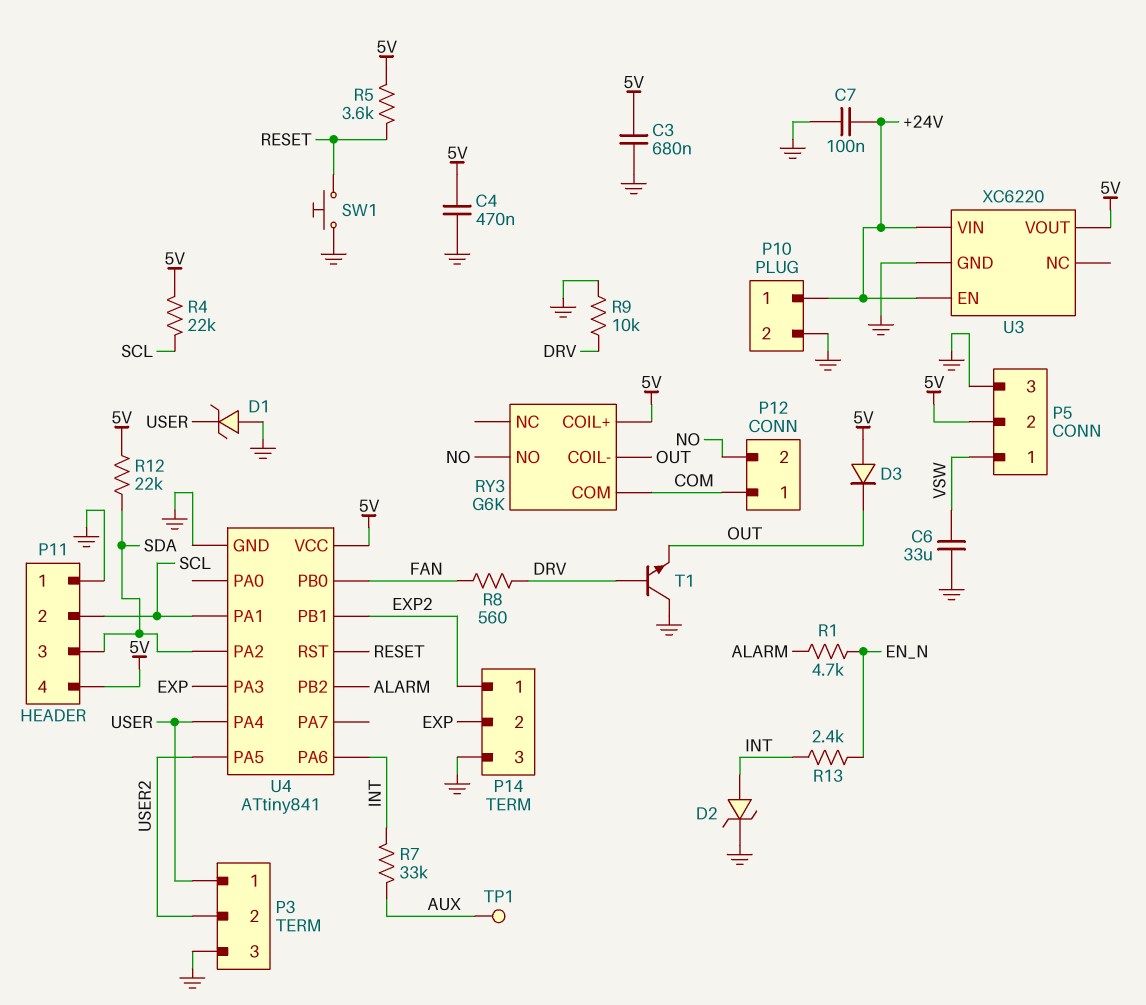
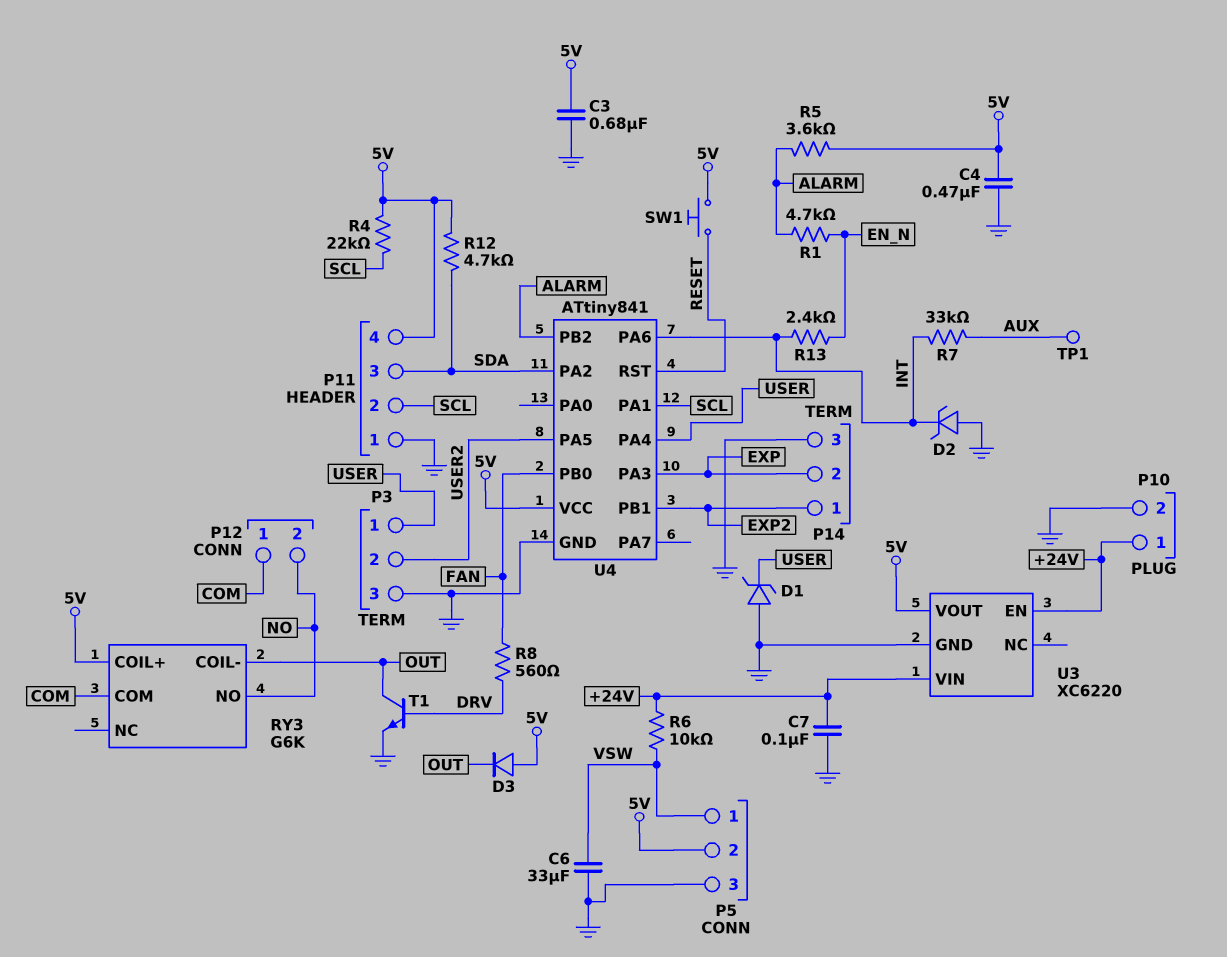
D2: zener (A INT, K GND) -> zener (A GND, K INT)
R5: 3.6k (5V, RESET) -> 3.6k (5V, ALARM)
R6: none -> 10k (+24V, VSW)
R9: 10k (DRV, GND) -> none
R12: 22k (5V, SDA) -> 4.7k (5V, SDA)
SW1: button (GND, RESET) -> button (5V, RESET)
T1: NPN (B DRV, C GND, E OUT) -> NPN (B DRV, C OUT, E GND)

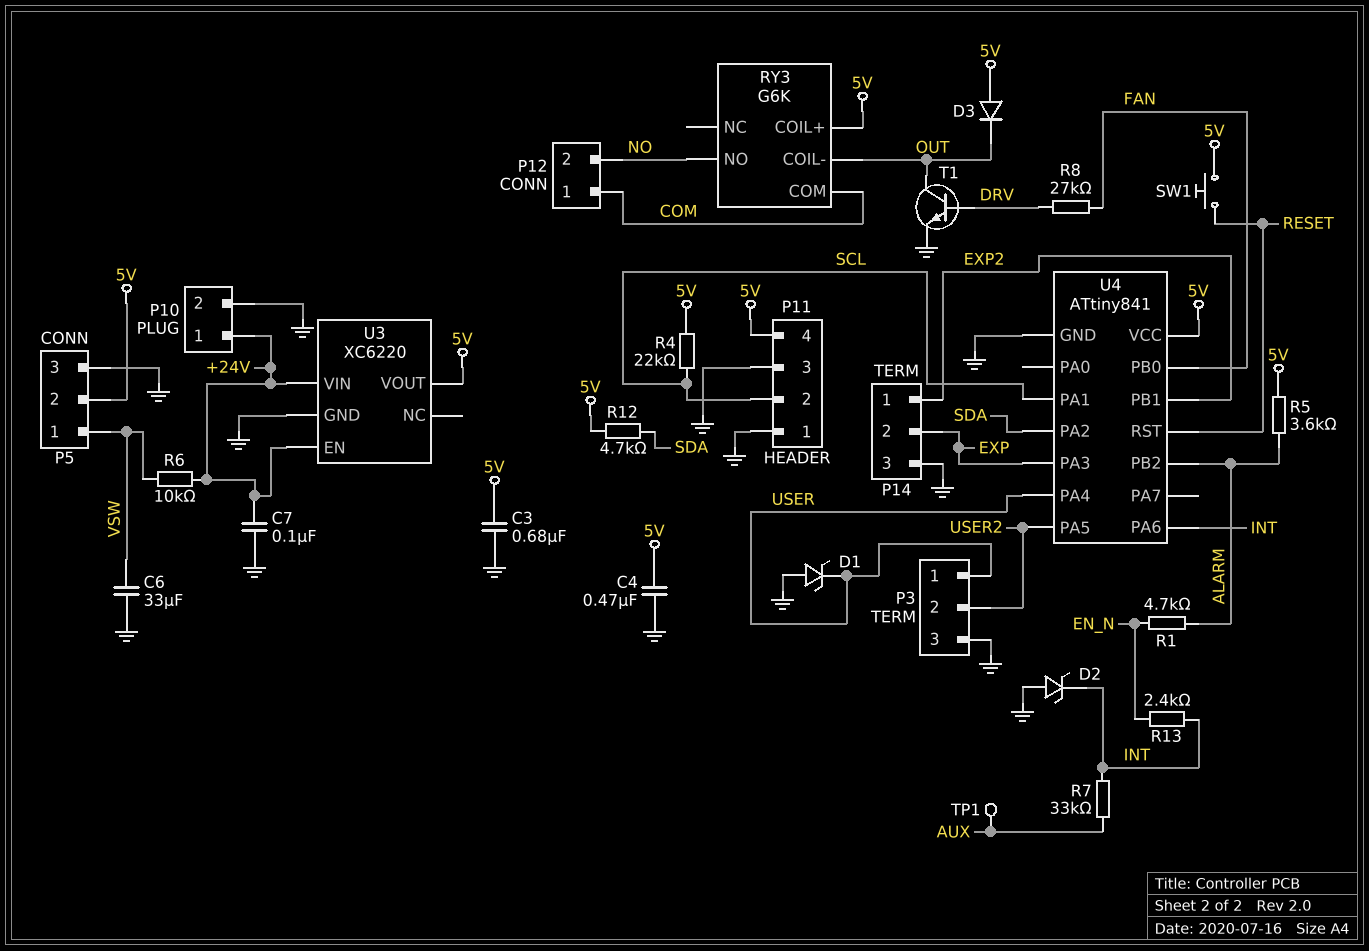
P11 pin 3: SDA -> GND
R8: 560 (DRV, FAN) -> 27k (DRV, FAN)

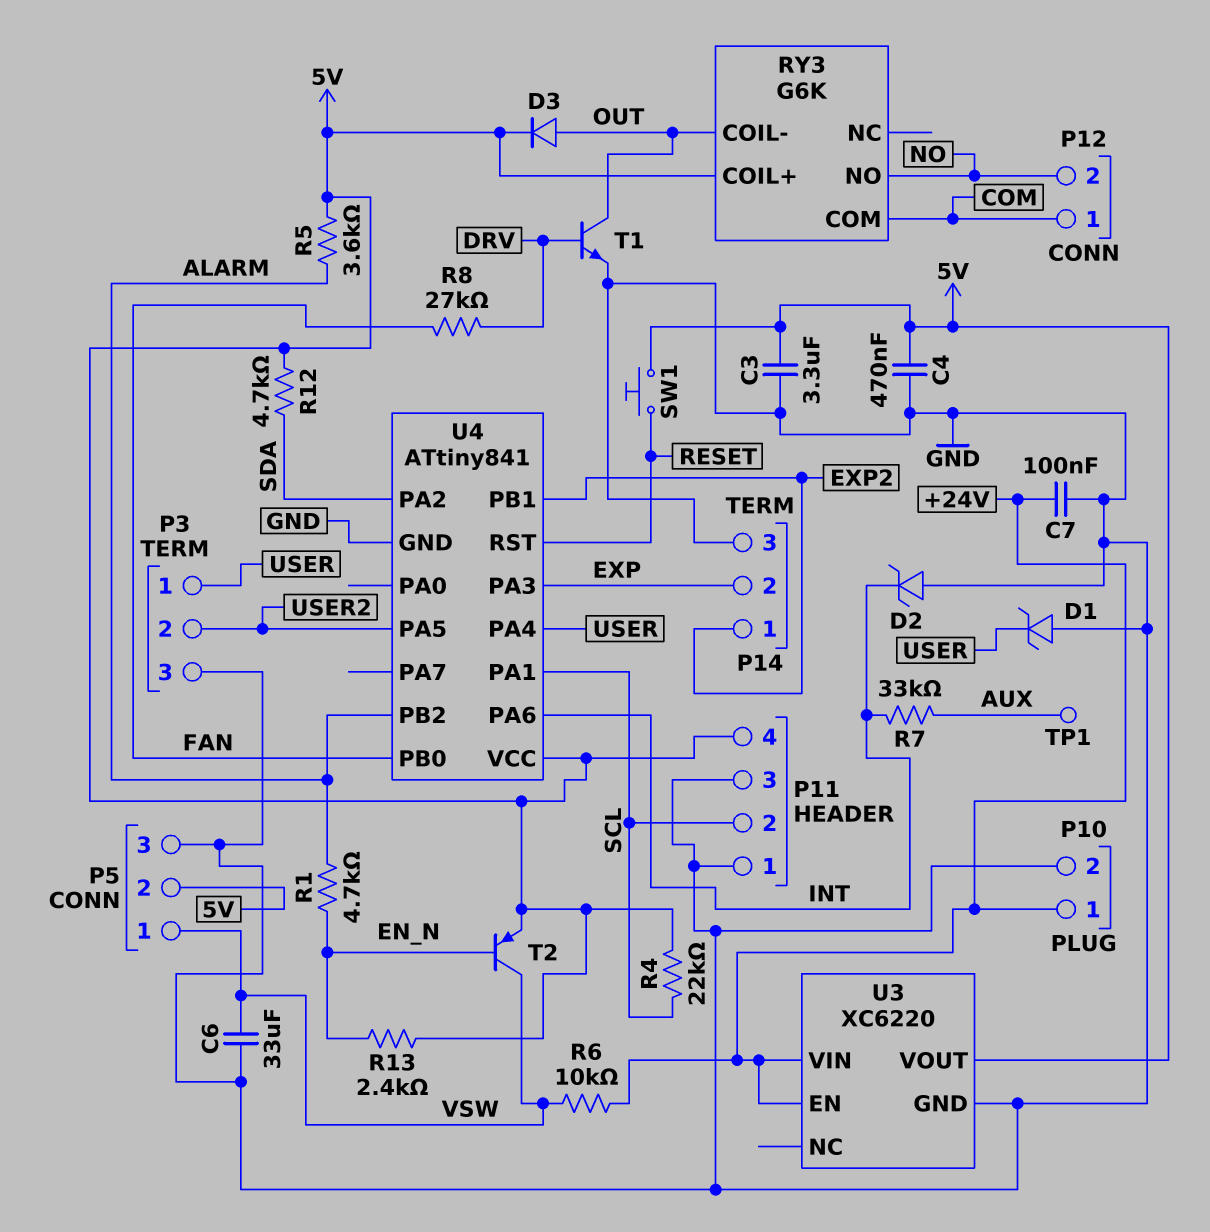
C3: 680nF (5V, GND) -> 3.3uF (5V, GND)
D3: diode (A 5V, K OUT) -> diode (A OUT, K 5V)
R13: 2.4k (EN_N, INT) -> 2.4k (5V, EN_N)
T2: none -> PNP (B EN_N, C VSW, E 5V)

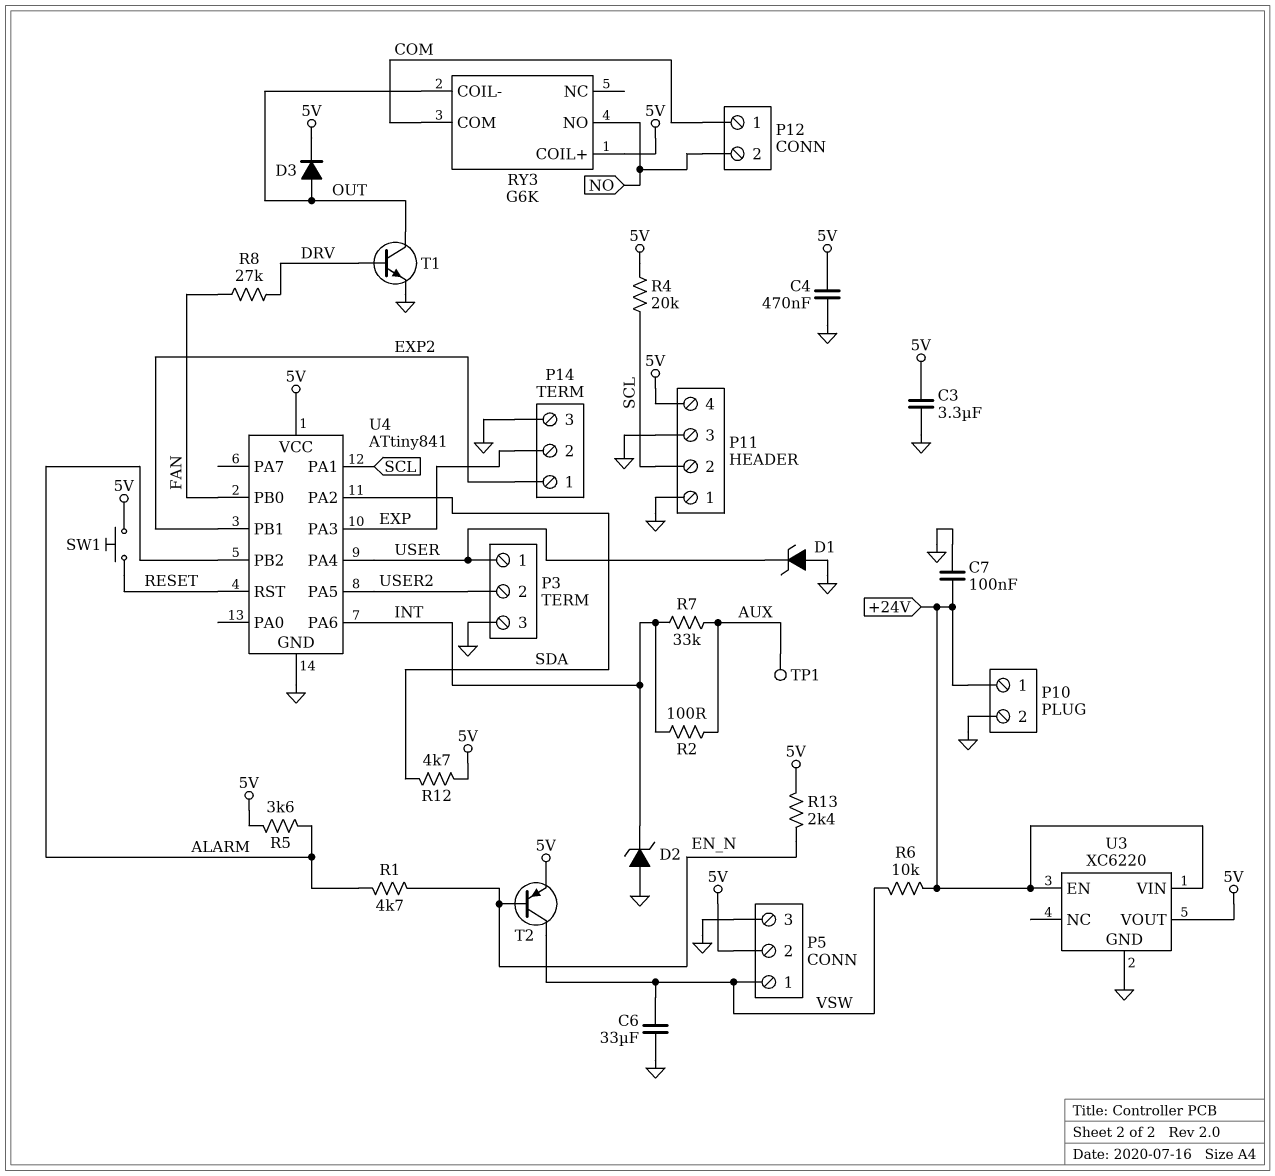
R2: none -> 100 (AUX, INT)
R4: 22k (5V, SCL) -> 20k (5V, SCL)

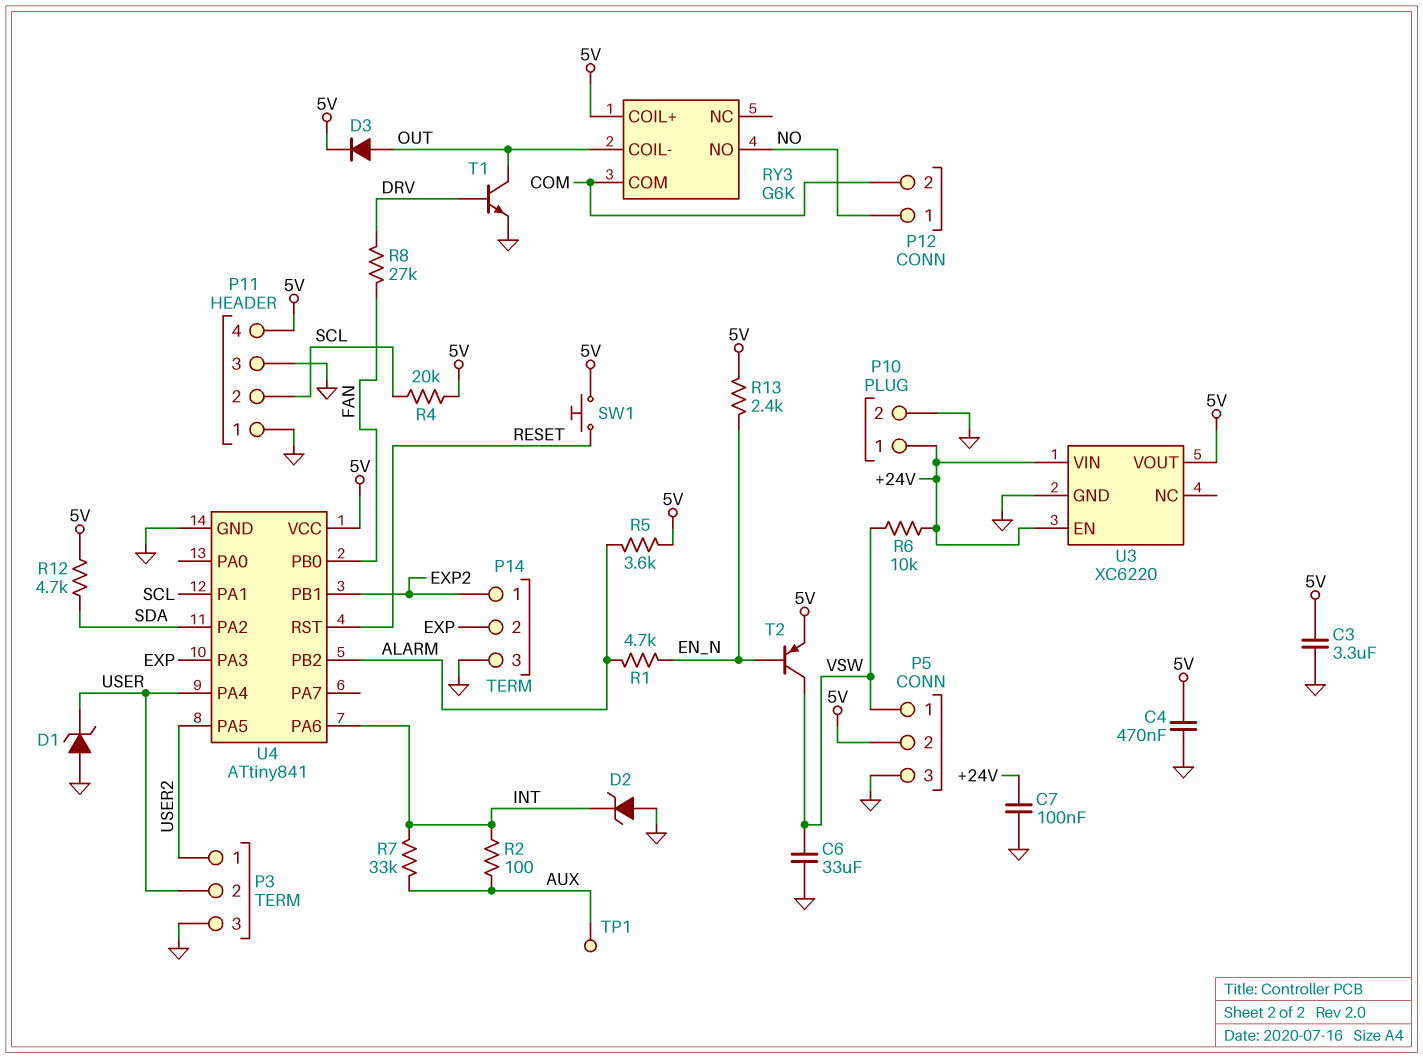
P3 pin 1: USER -> USER2
P3 pin 2: USER2 -> USER
P12 pin 1: COM -> NO
P12 pin 2: NO -> COM

